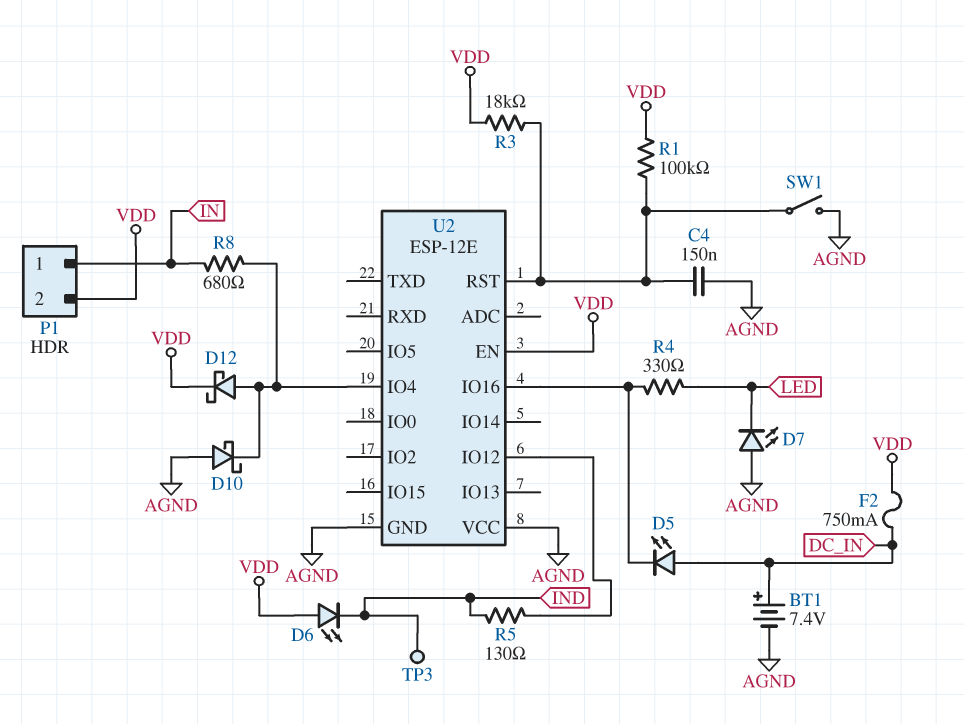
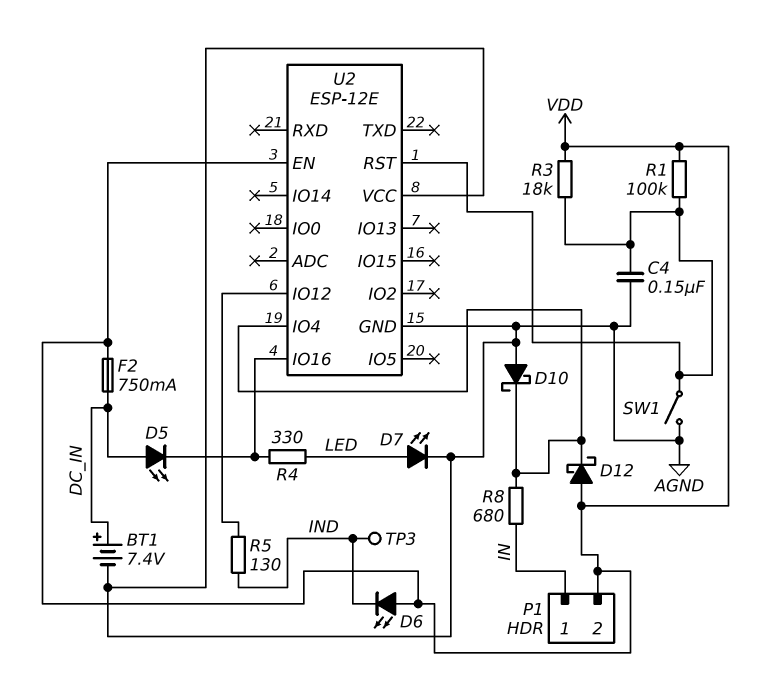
D7: LED (A AGND, K LED) -> LED (A LED, K AGND)
D12: schottky (A U2/IO4, K VDD) -> schottky (A VDD, K U2/IO4)

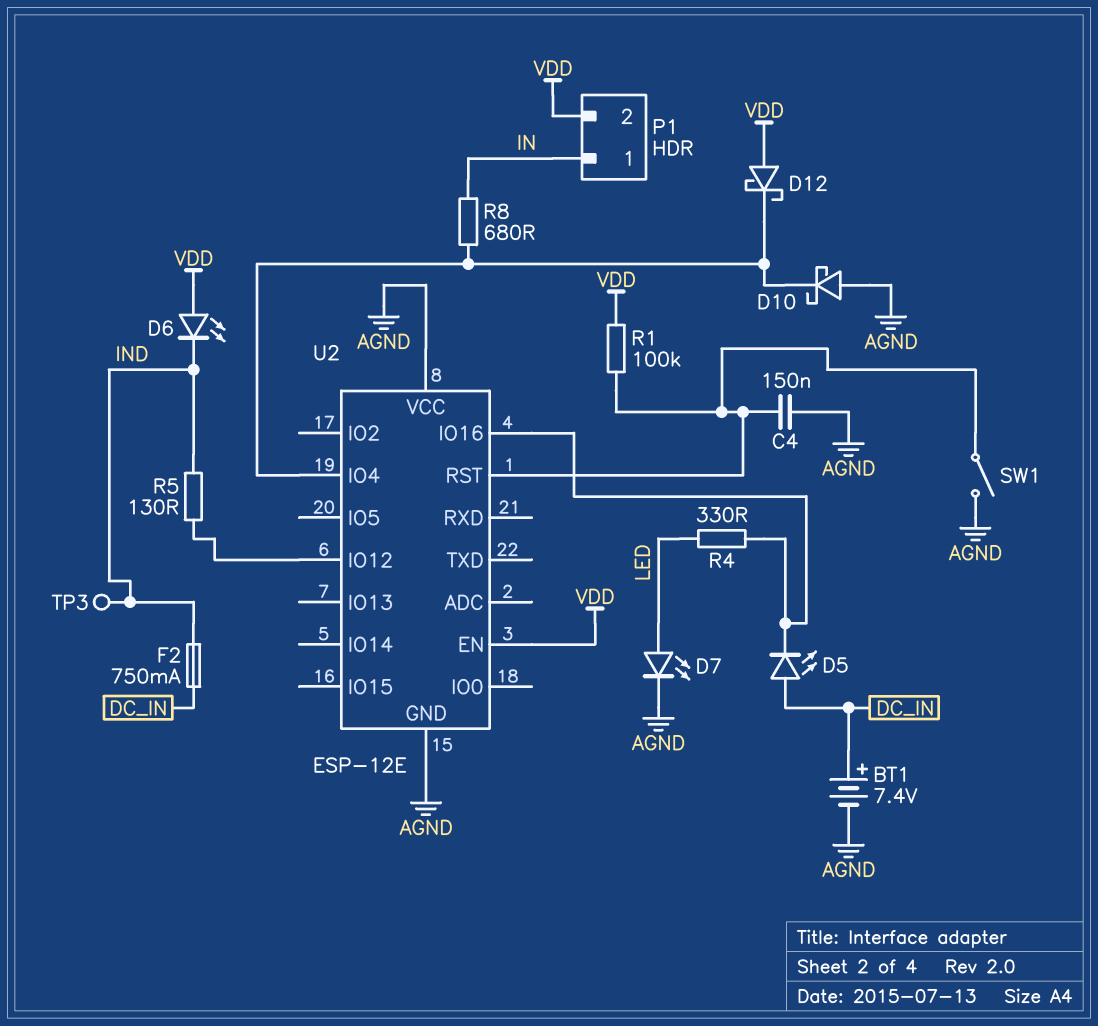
F2: 750mA (DC_IN, VDD) -> 750mA (DC_IN, IND)
R3: 18k (U2/RST, VDD) -> none

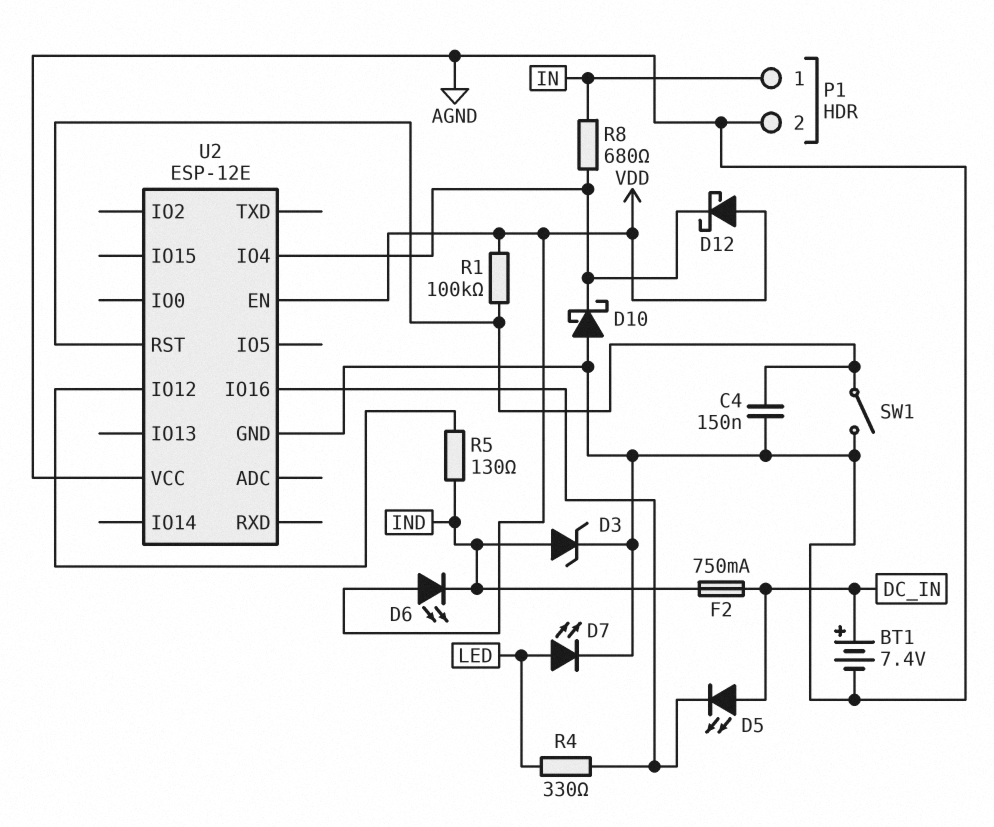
D3: none -> zener (A IND, K AGND)
P1 pin 2: VDD -> AGND
TP3: test point (IND) -> none

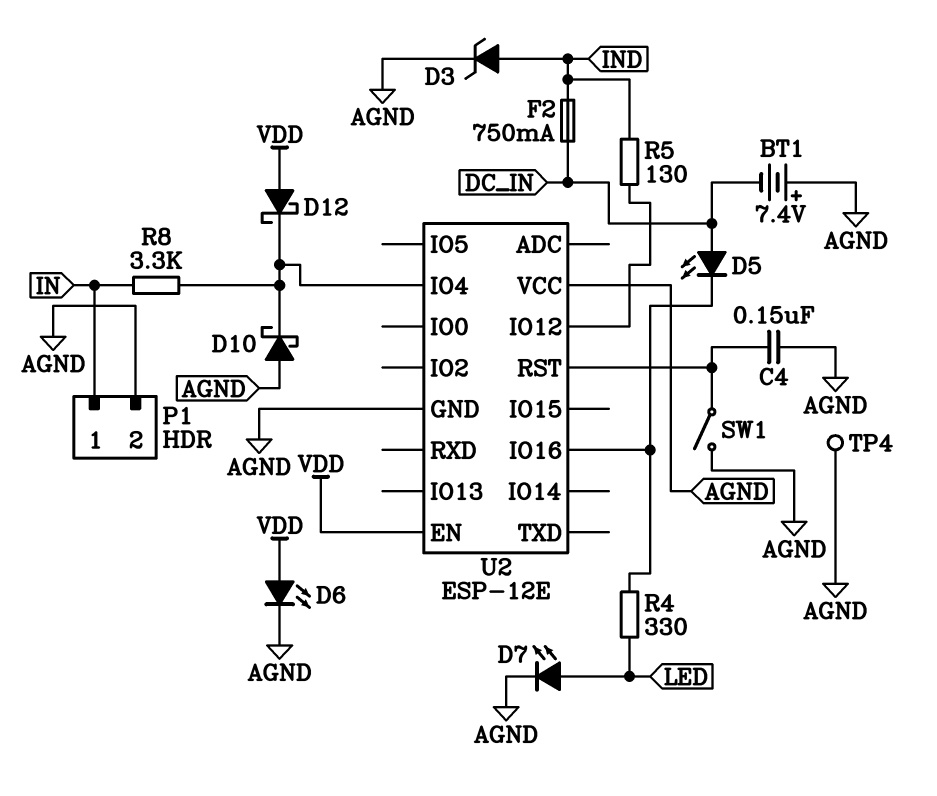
BT1: 7.4V (plus DC_IN, minus AGND) -> 7.4V (plus AGND, minus DC_IN)
D6: LED (A VDD, K IND) -> LED (A VDD, K AGND)
R1: 100k (U2/RST, VDD) -> none
R8: 680 (IN, U2/IO4) -> 3.3k (IN, U2/IO4)
TP4: none -> test point (AGND)

